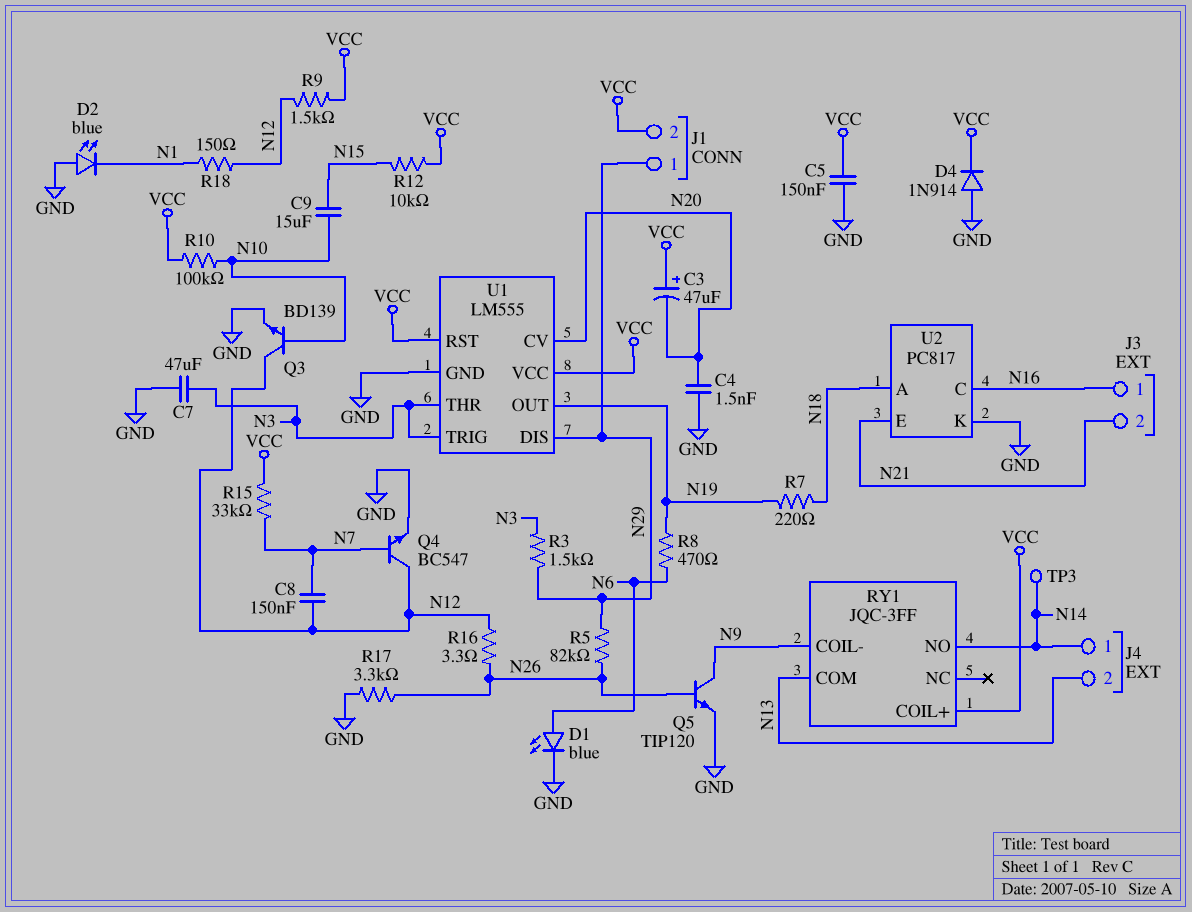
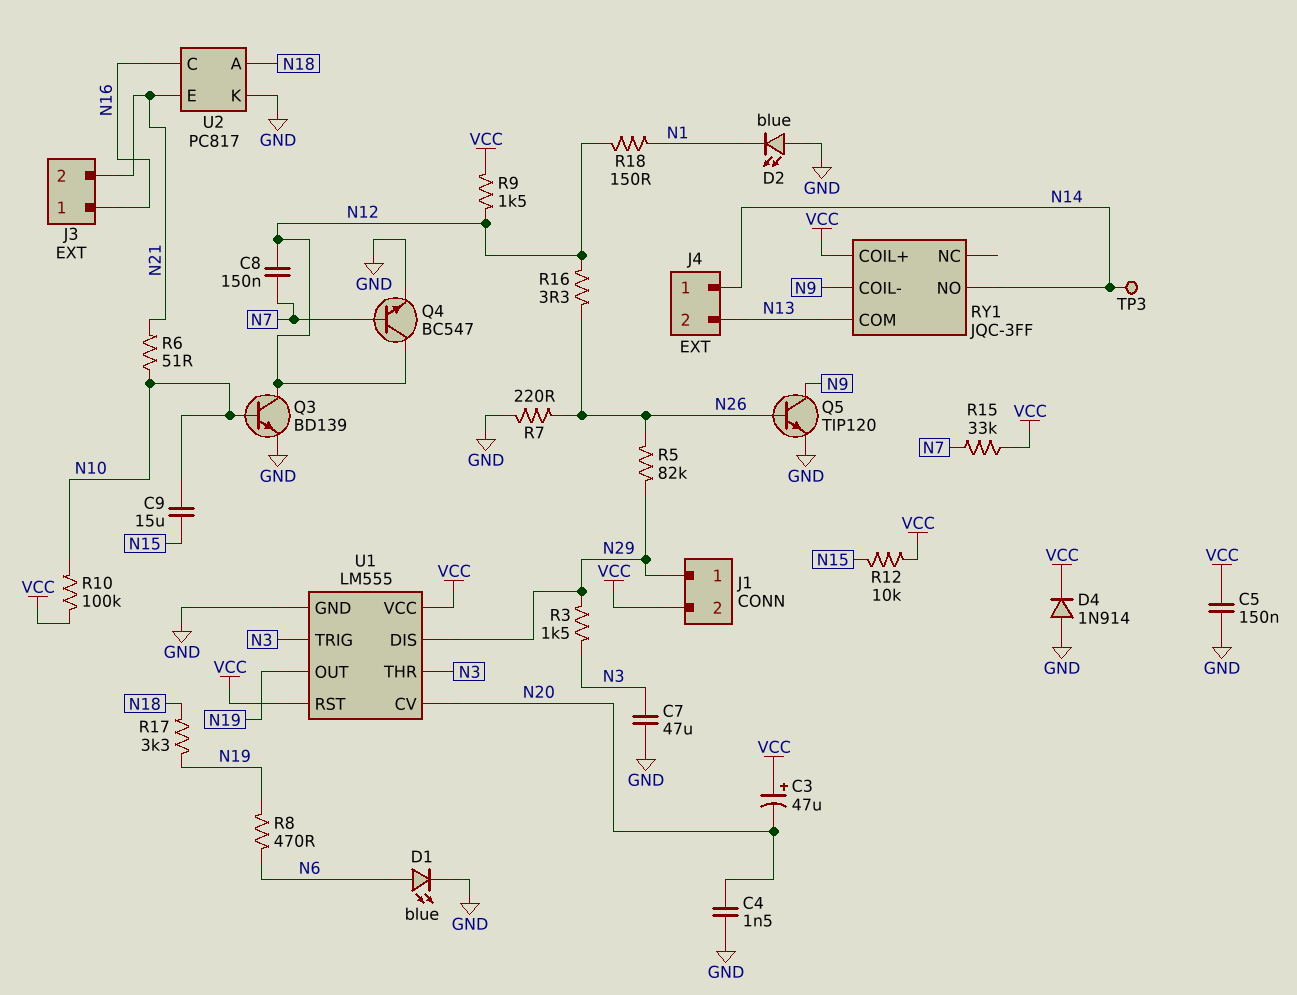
R6: none -> 51 (N10, N21)
R7: 220 (N18, N19) -> 220 (GND, N26)
R17: 3.3k (GND, N26) -> 3.3k (N18, N19)

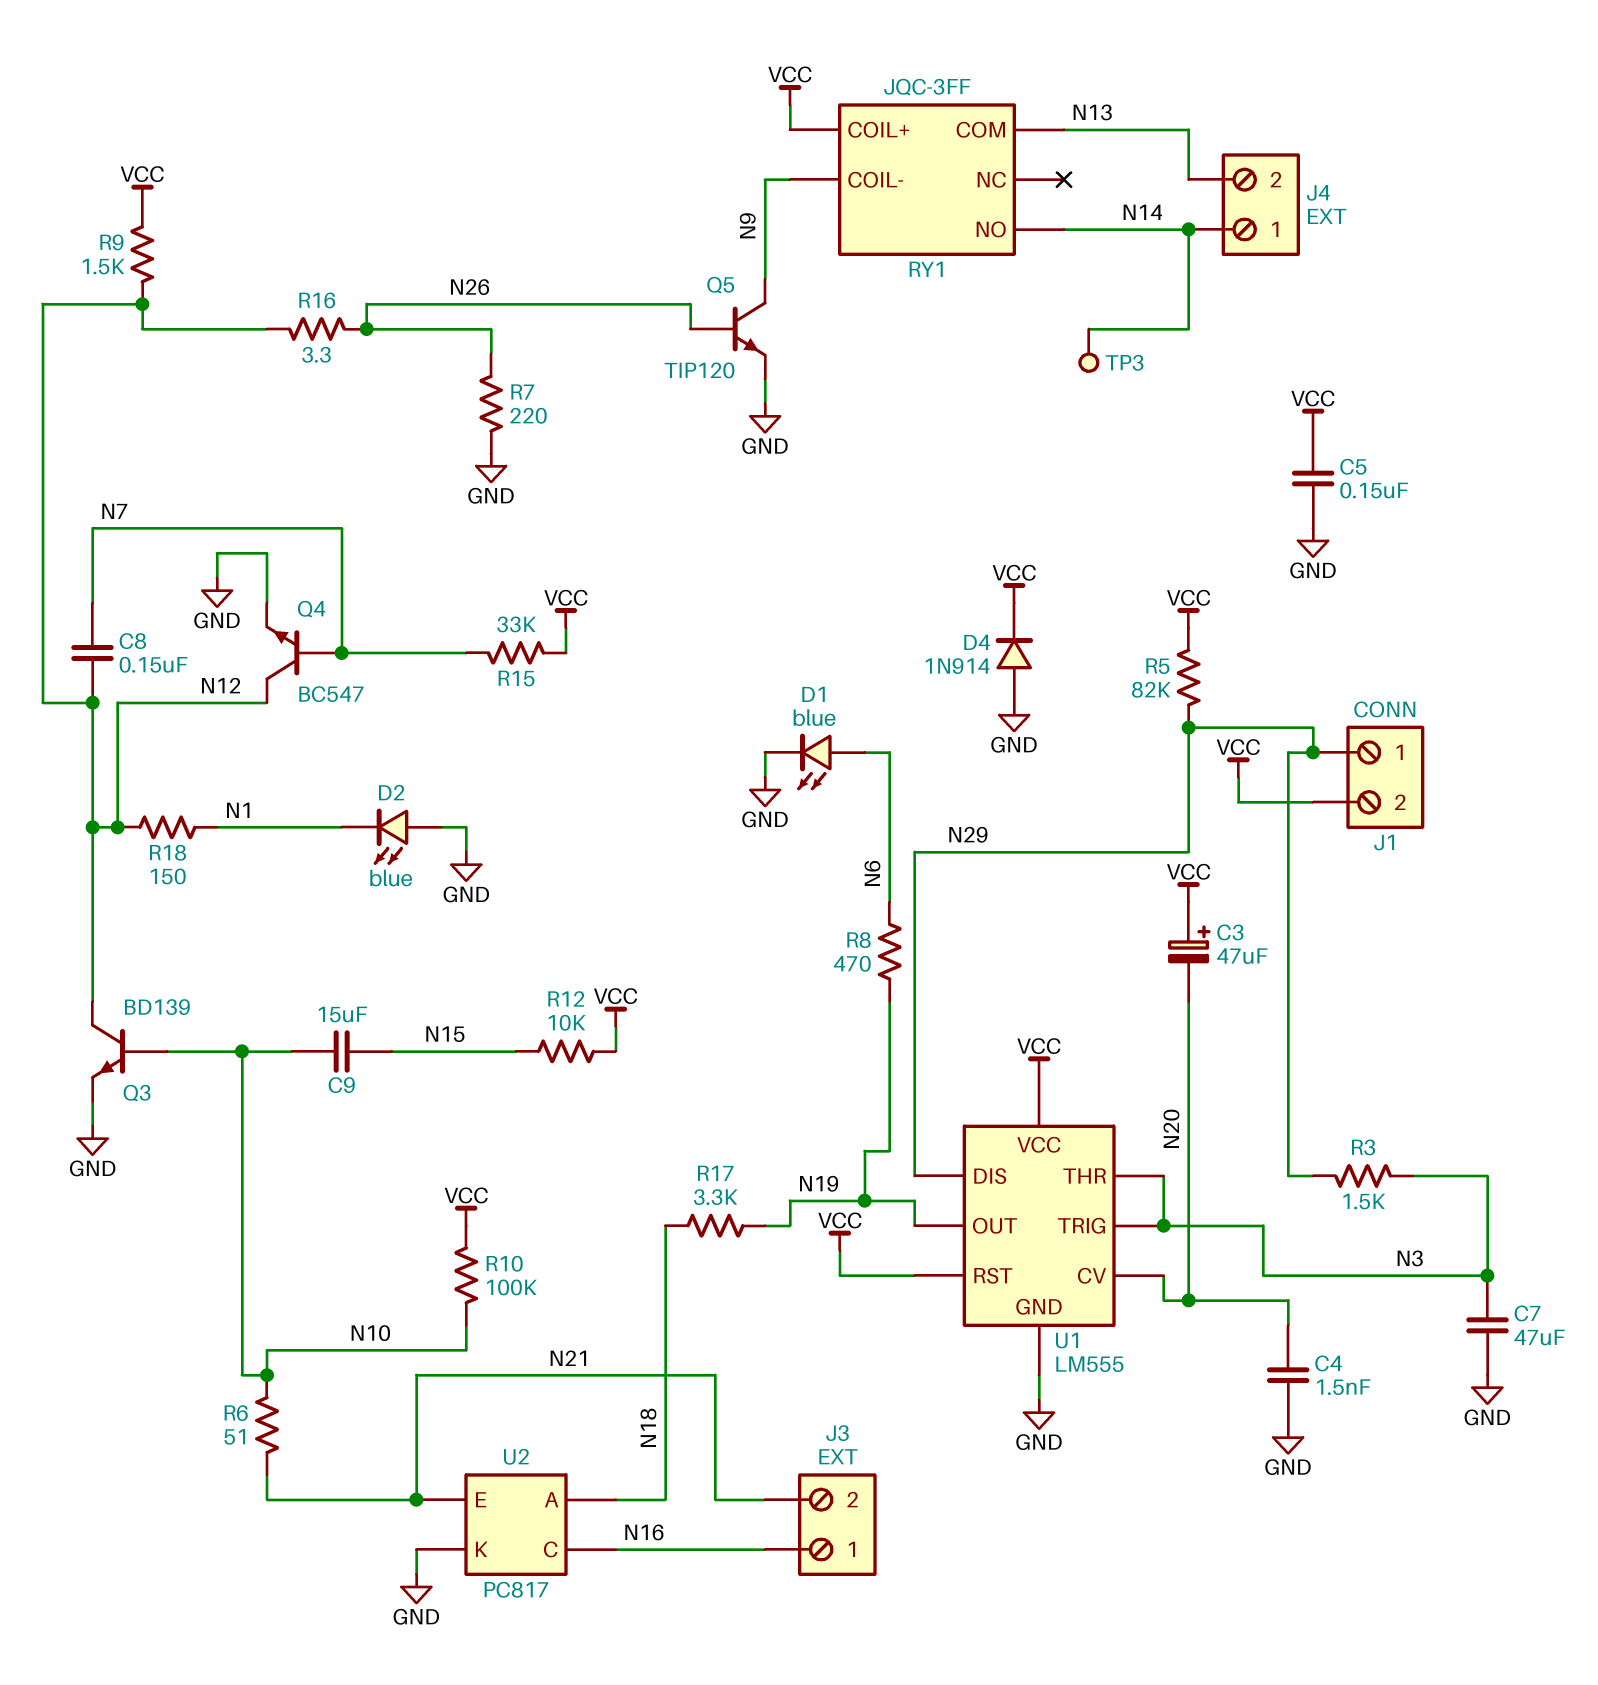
R5: 82k (N26, N29) -> 82k (N29, VCC)

